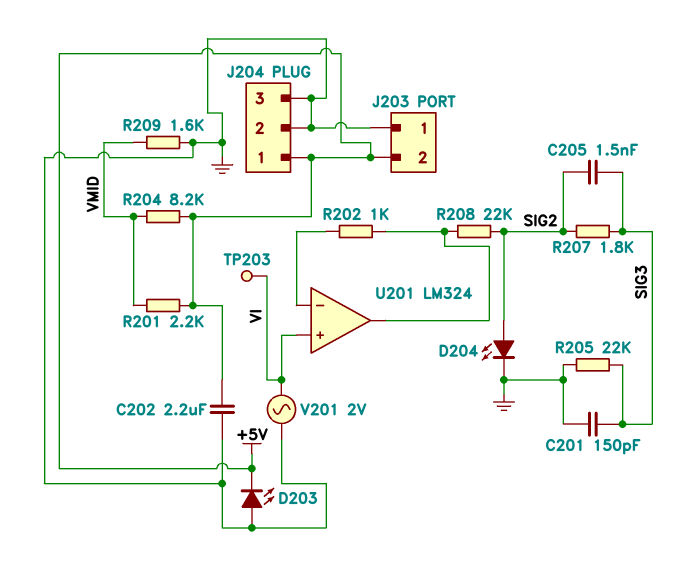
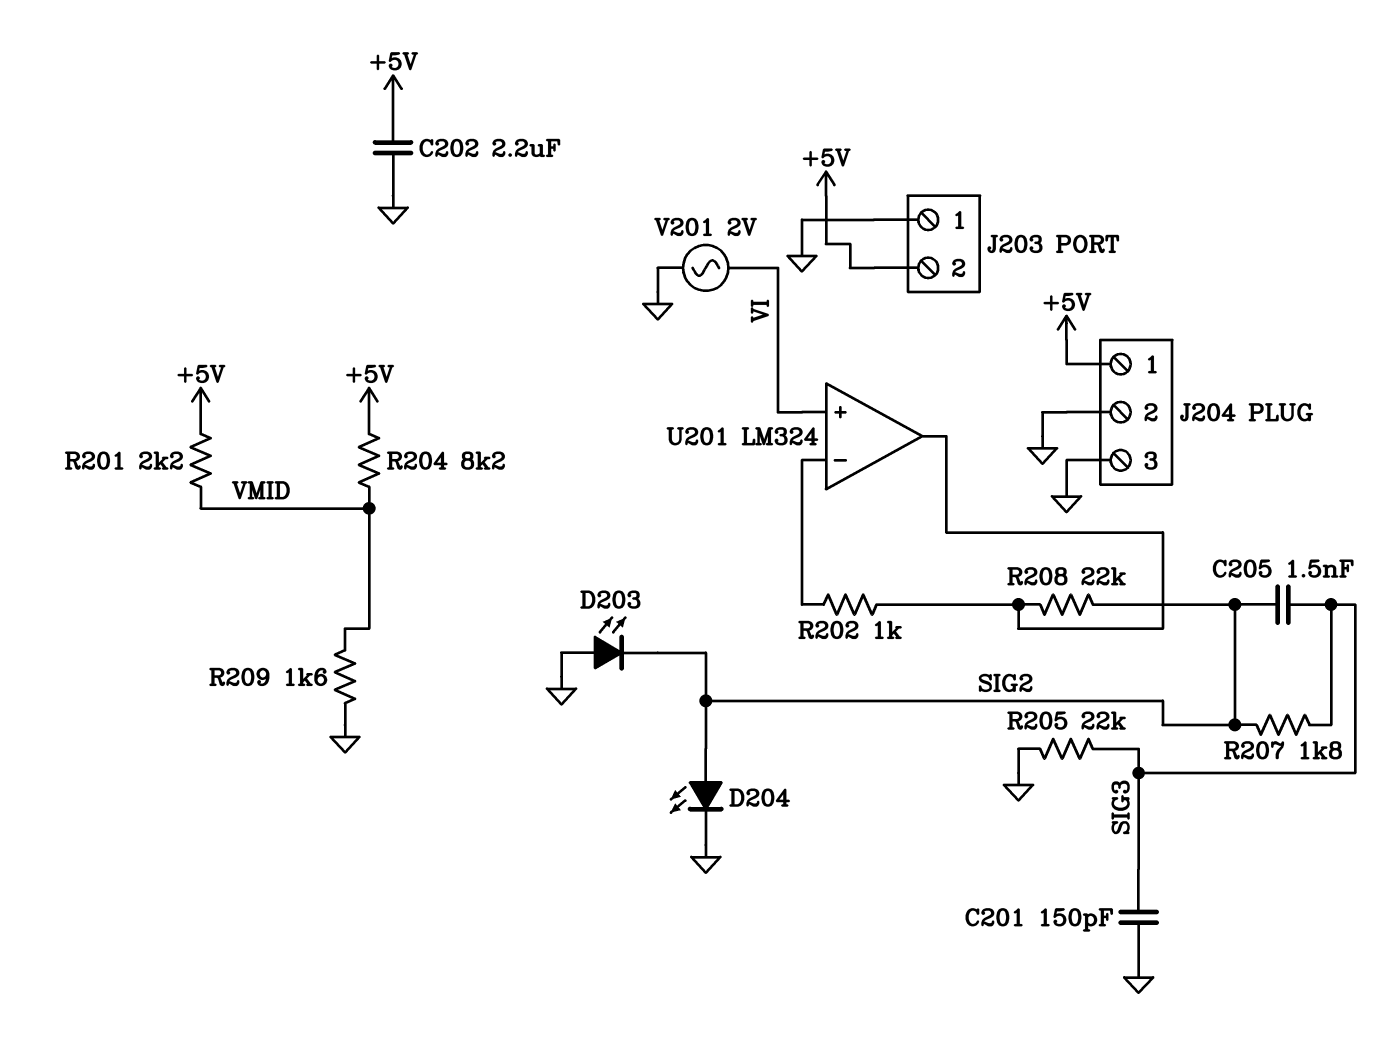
D203: LED (A GND, K +5V) -> LED (A GND, K SIG2)
TP203: test point (VI) -> none

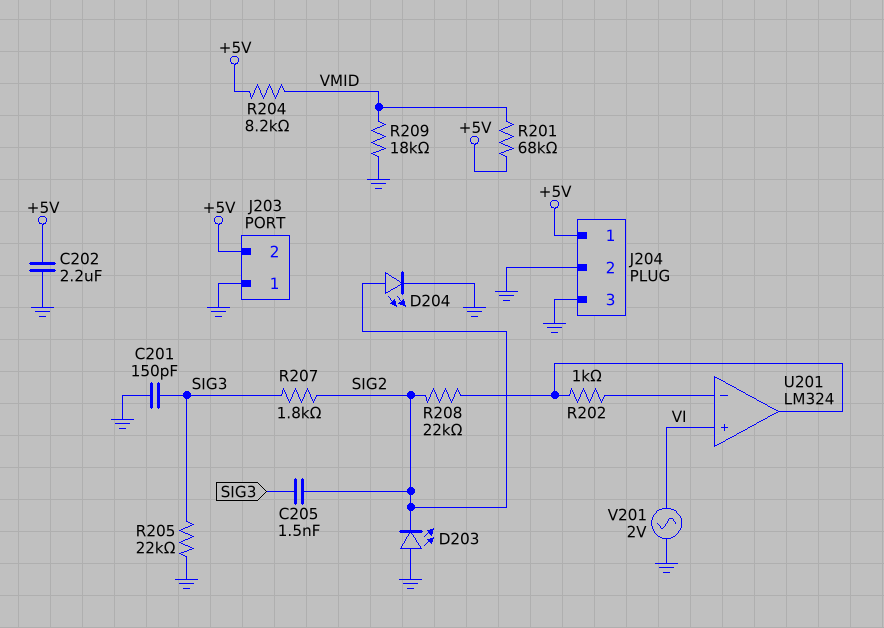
R201: 2.2k (+5V, VMID) -> 68k (+5V, VMID)
R209: 1.6k (GND, VMID) -> 18k (GND, VMID)

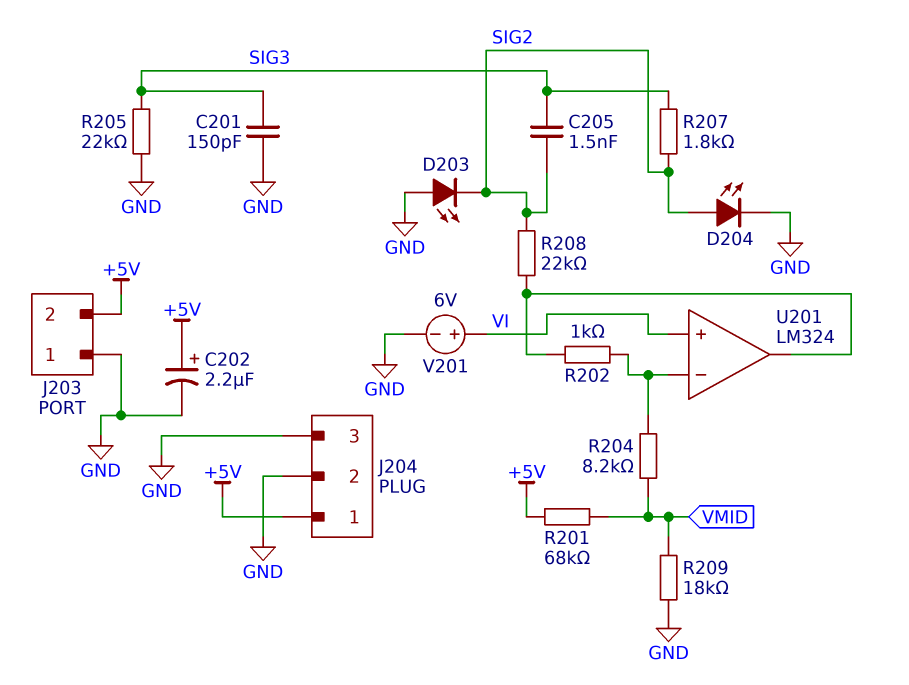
C202: 2.2uF (+5V, GND) -> 2.2uF (plus +5V, minus GND)
R204: 8.2k (+5V, VMID) -> 8.2k (U201/in-, VMID)
V201: AC 2V (GND, VI) -> 6V (plus VI, minus GND)

